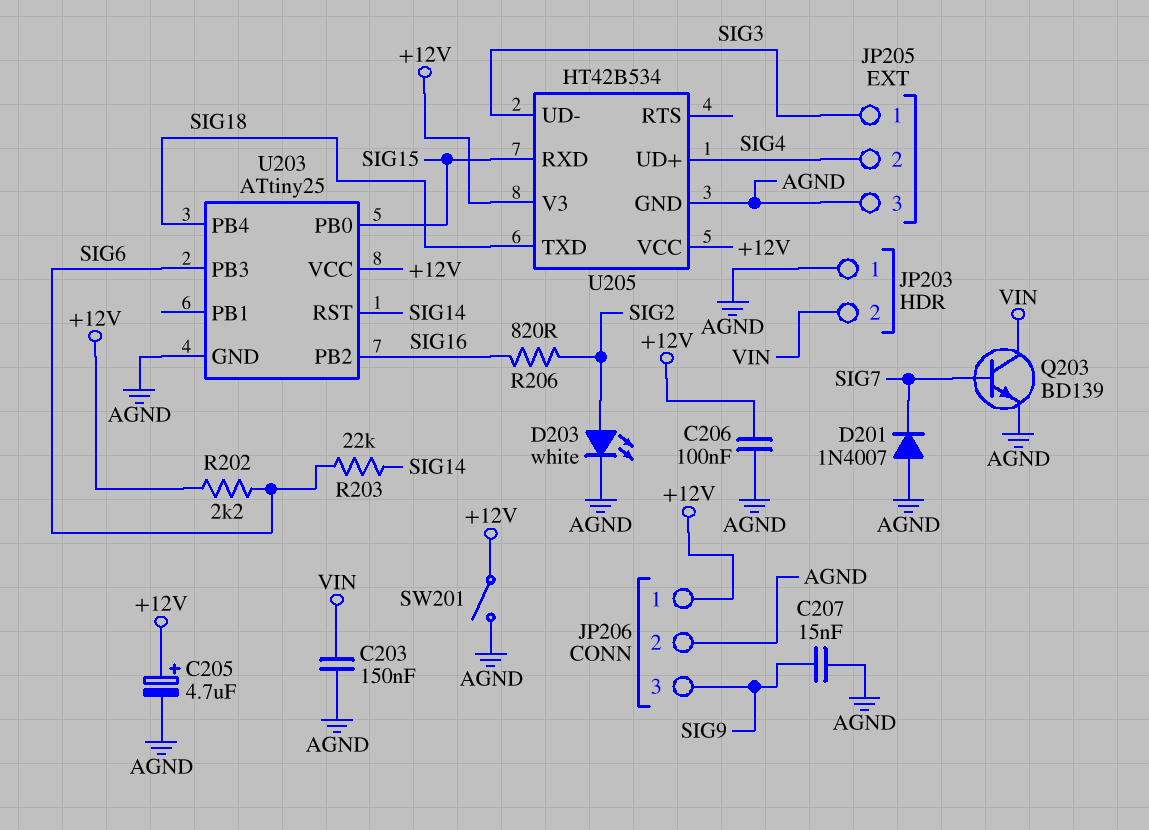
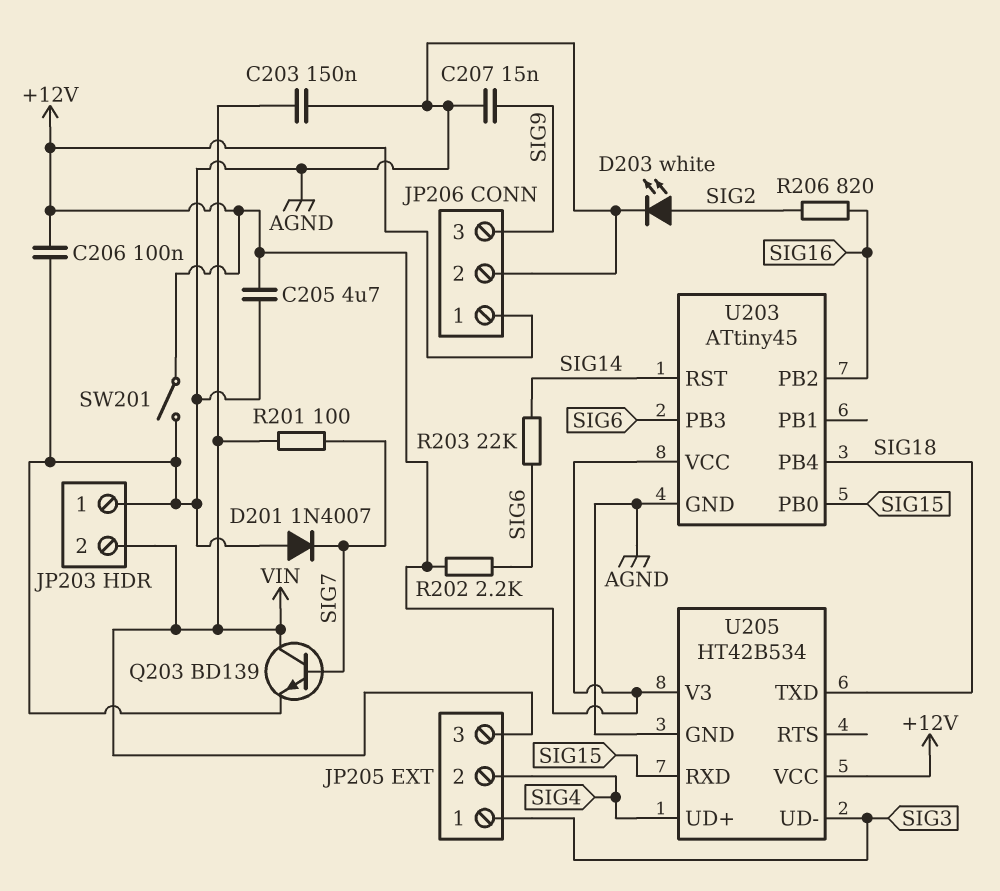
C205: 4.7uF (plus +12V, minus AGND) -> 4.7uF (+12V, AGND)
JP205 pin 3: AGND -> VIN
R201: none -> 100 (SIG7, VIN)
U203: ATtiny25 -> ATtiny45

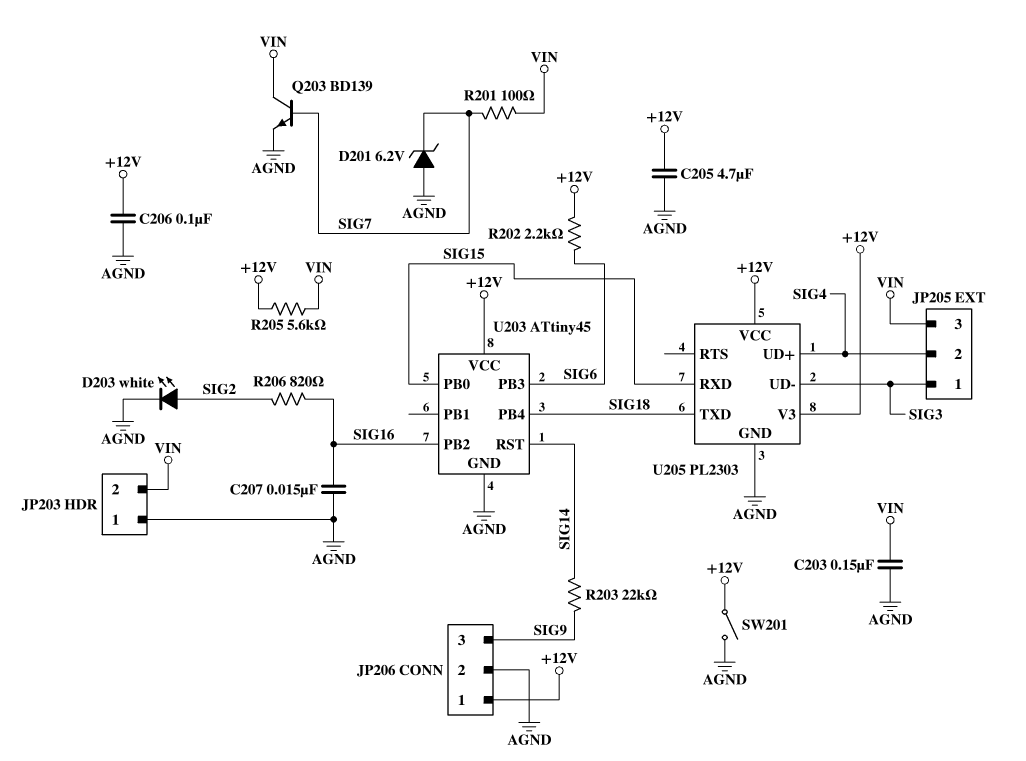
C207: 15nF (AGND, SIG9) -> 15nF (AGND, SIG16)
D201: diode 1N4007 (A AGND, K SIG7) -> zener 6.2V (A AGND, K SIG7)
R203: 22k (SIG6, SIG14) -> 22k (SIG9, SIG14)
R205: none -> 5.6k (+12V, VIN)
U205: HT42B534 -> PL2303

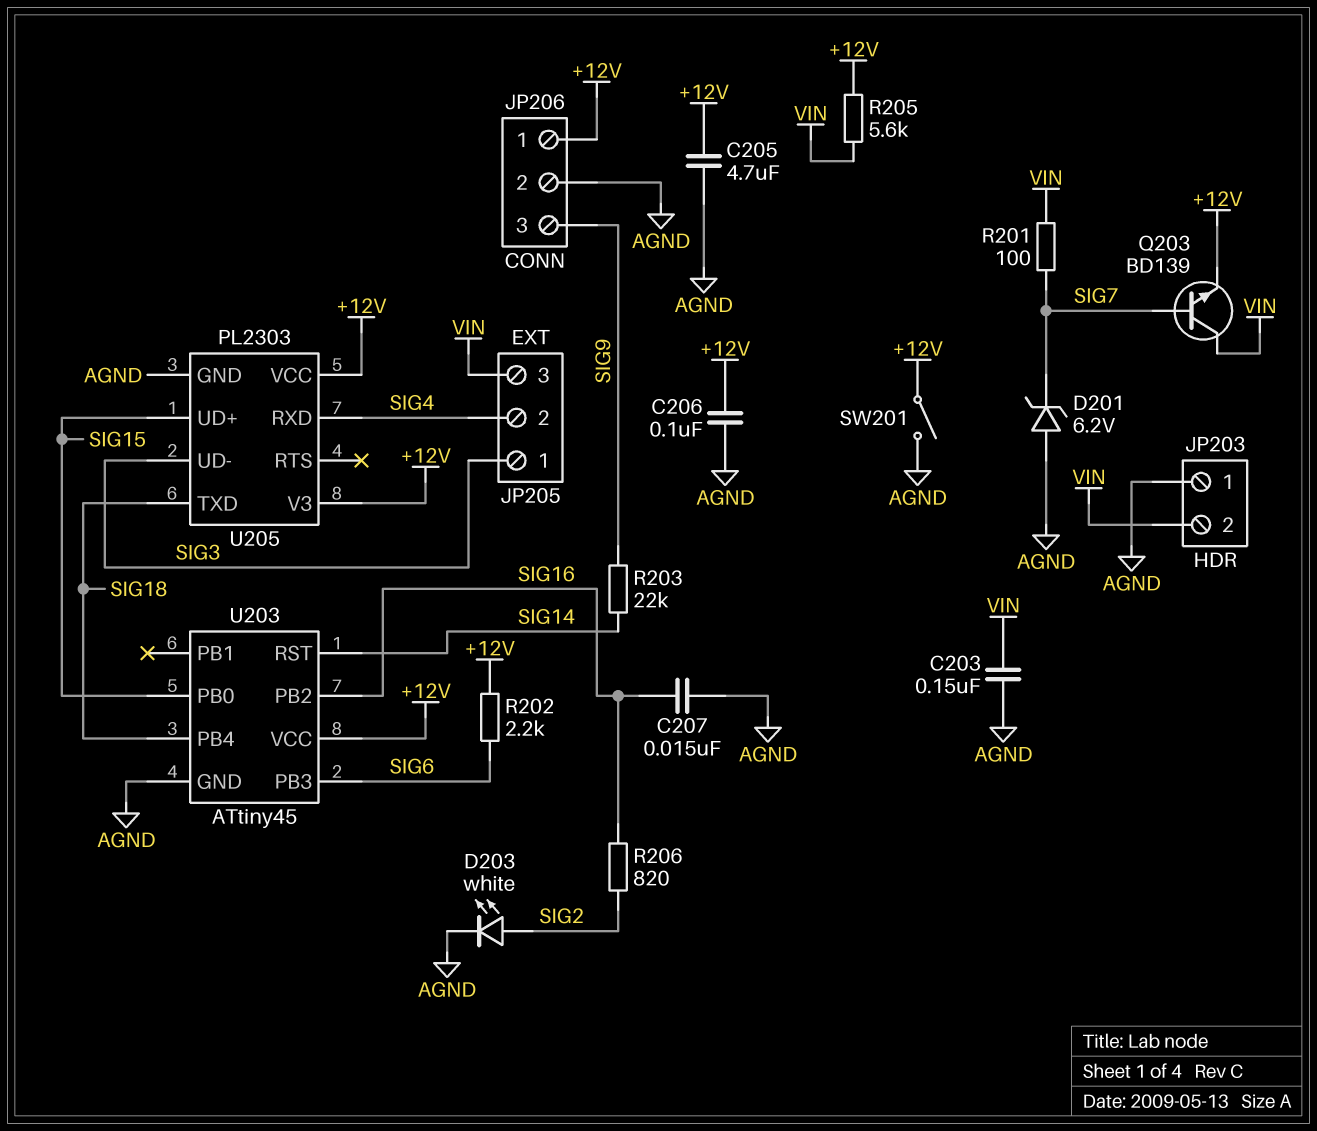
Q203: NPN BD139 (B SIG7, C VIN, E AGND) -> NPN BD139 (B SIG7, C VIN, E +12V)
U205 pin RXD: SIG15 -> SIG4
U205 pin UD+: SIG4 -> SIG15

